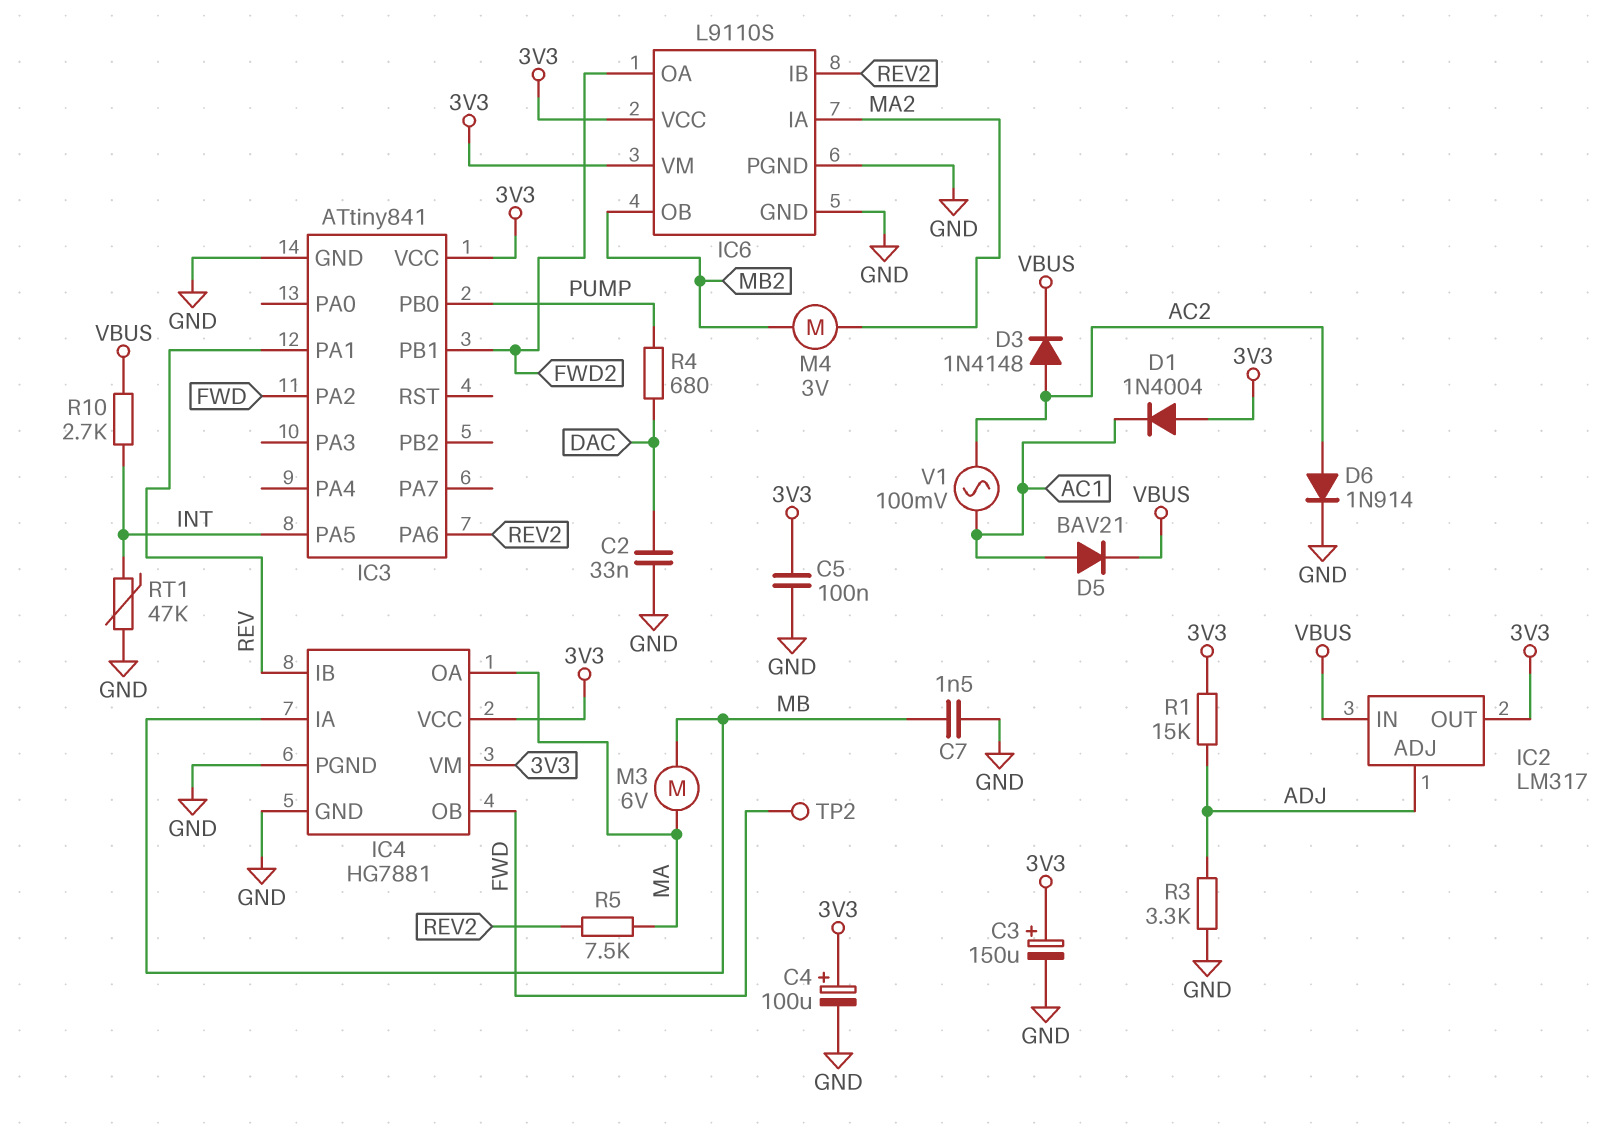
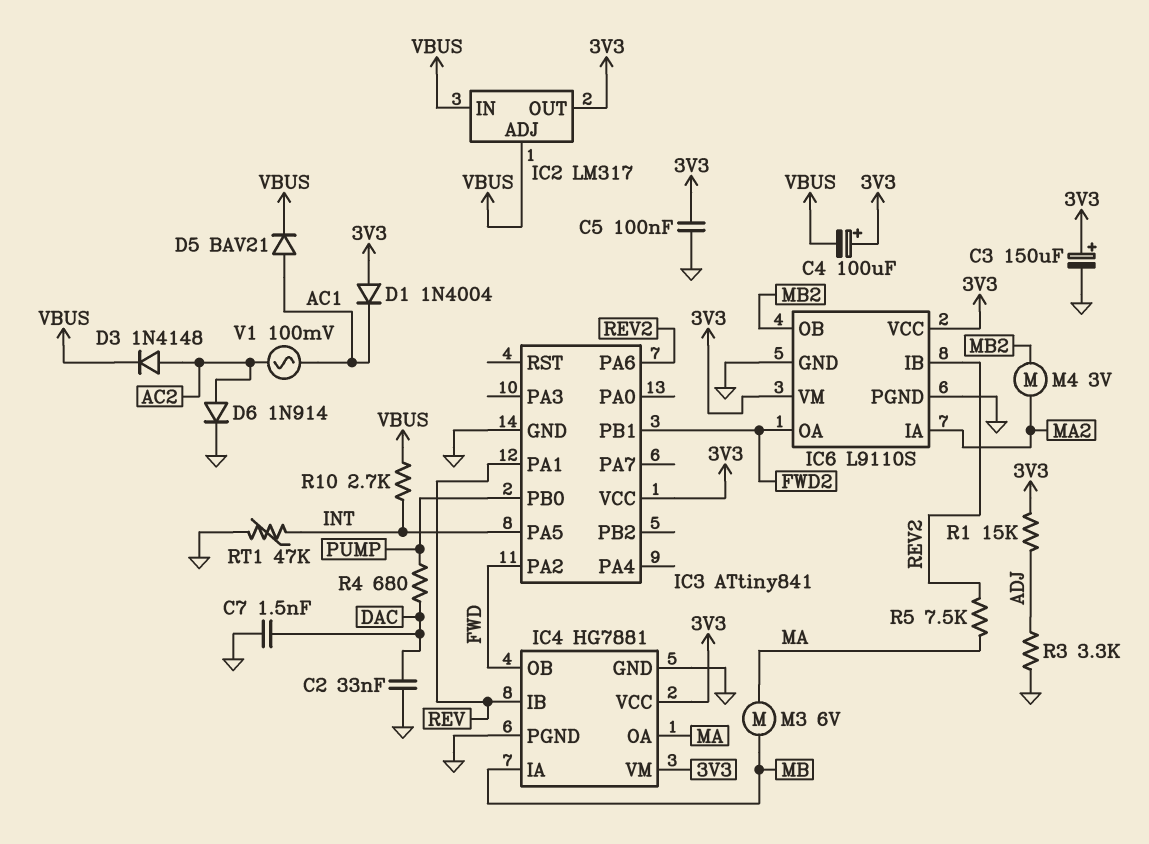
C4: 100uF (plus 3V3, minus GND) -> 100uF (plus 3V3, minus VBUS)
C7: 1.5nF (GND, MB) -> 1.5nF (DAC, GND)
IC2 pin ADJ: ADJ -> VBUS
TP2: test point (FWD) -> none

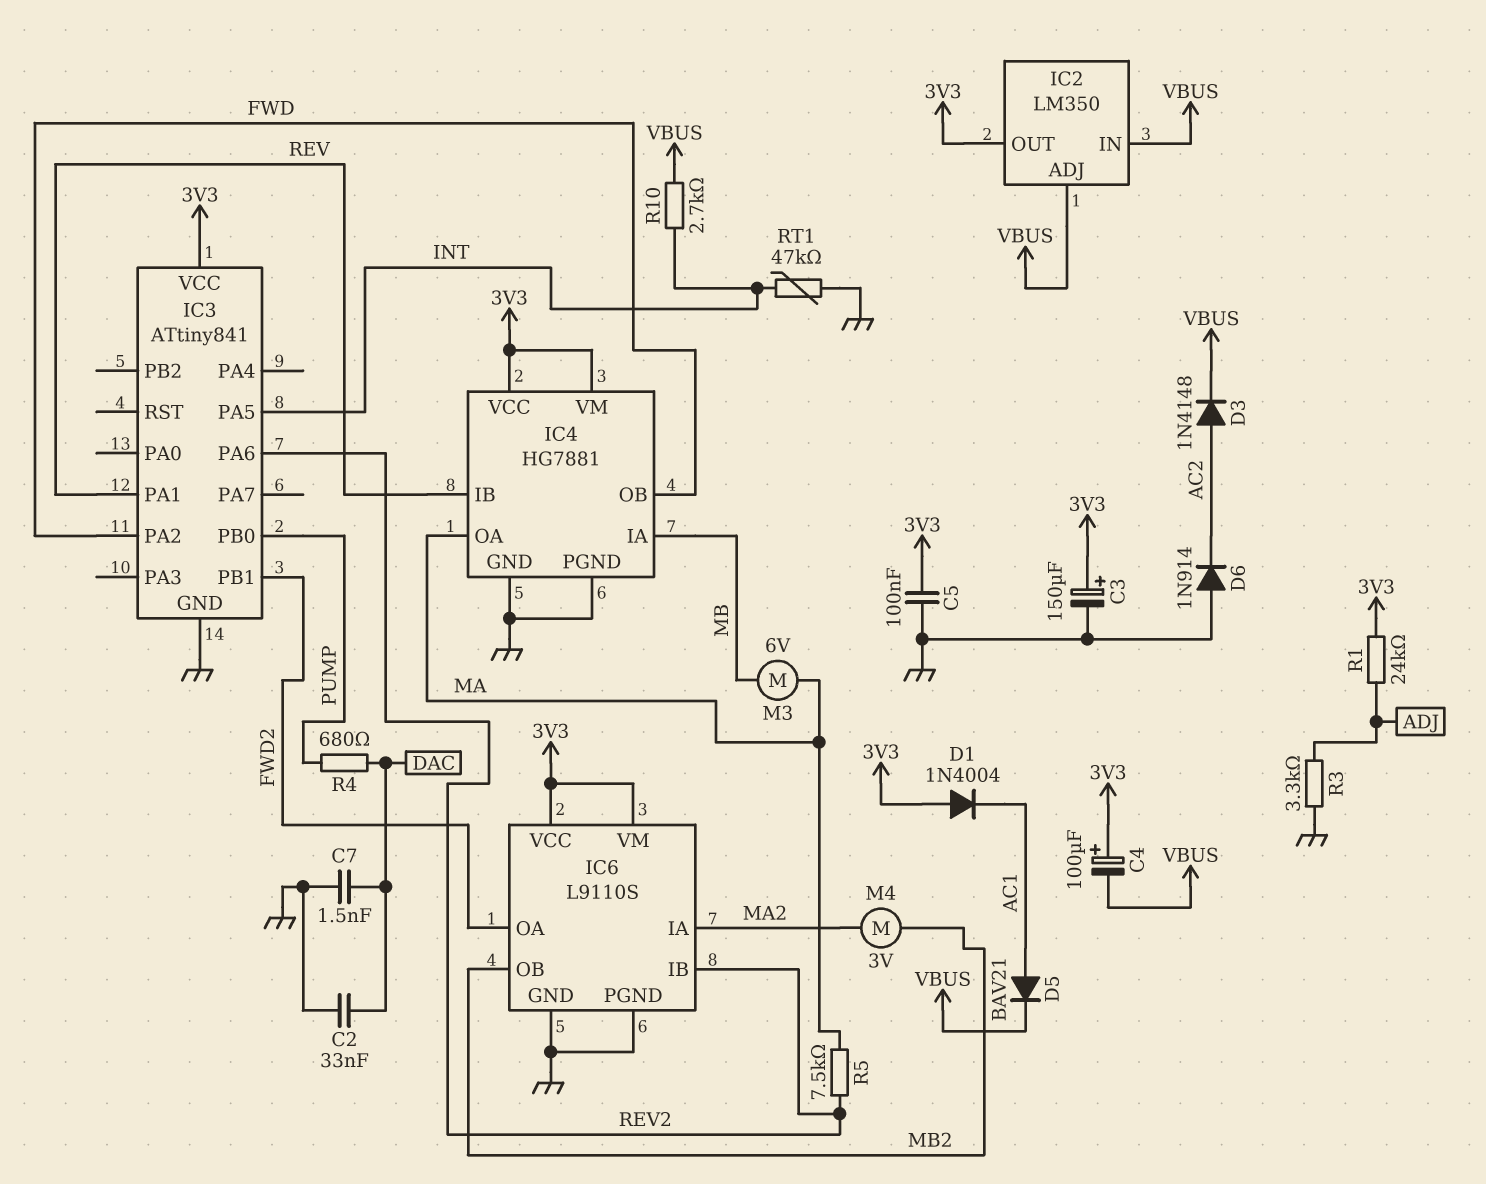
D6: diode 1N914 (A AC2, K GND) -> diode 1N914 (A GND, K AC2)
IC2: LM317 -> LM350
R1: 15k (3V3, ADJ) -> 24k (3V3, ADJ)
V1: AC 100mV (AC1, AC2) -> none

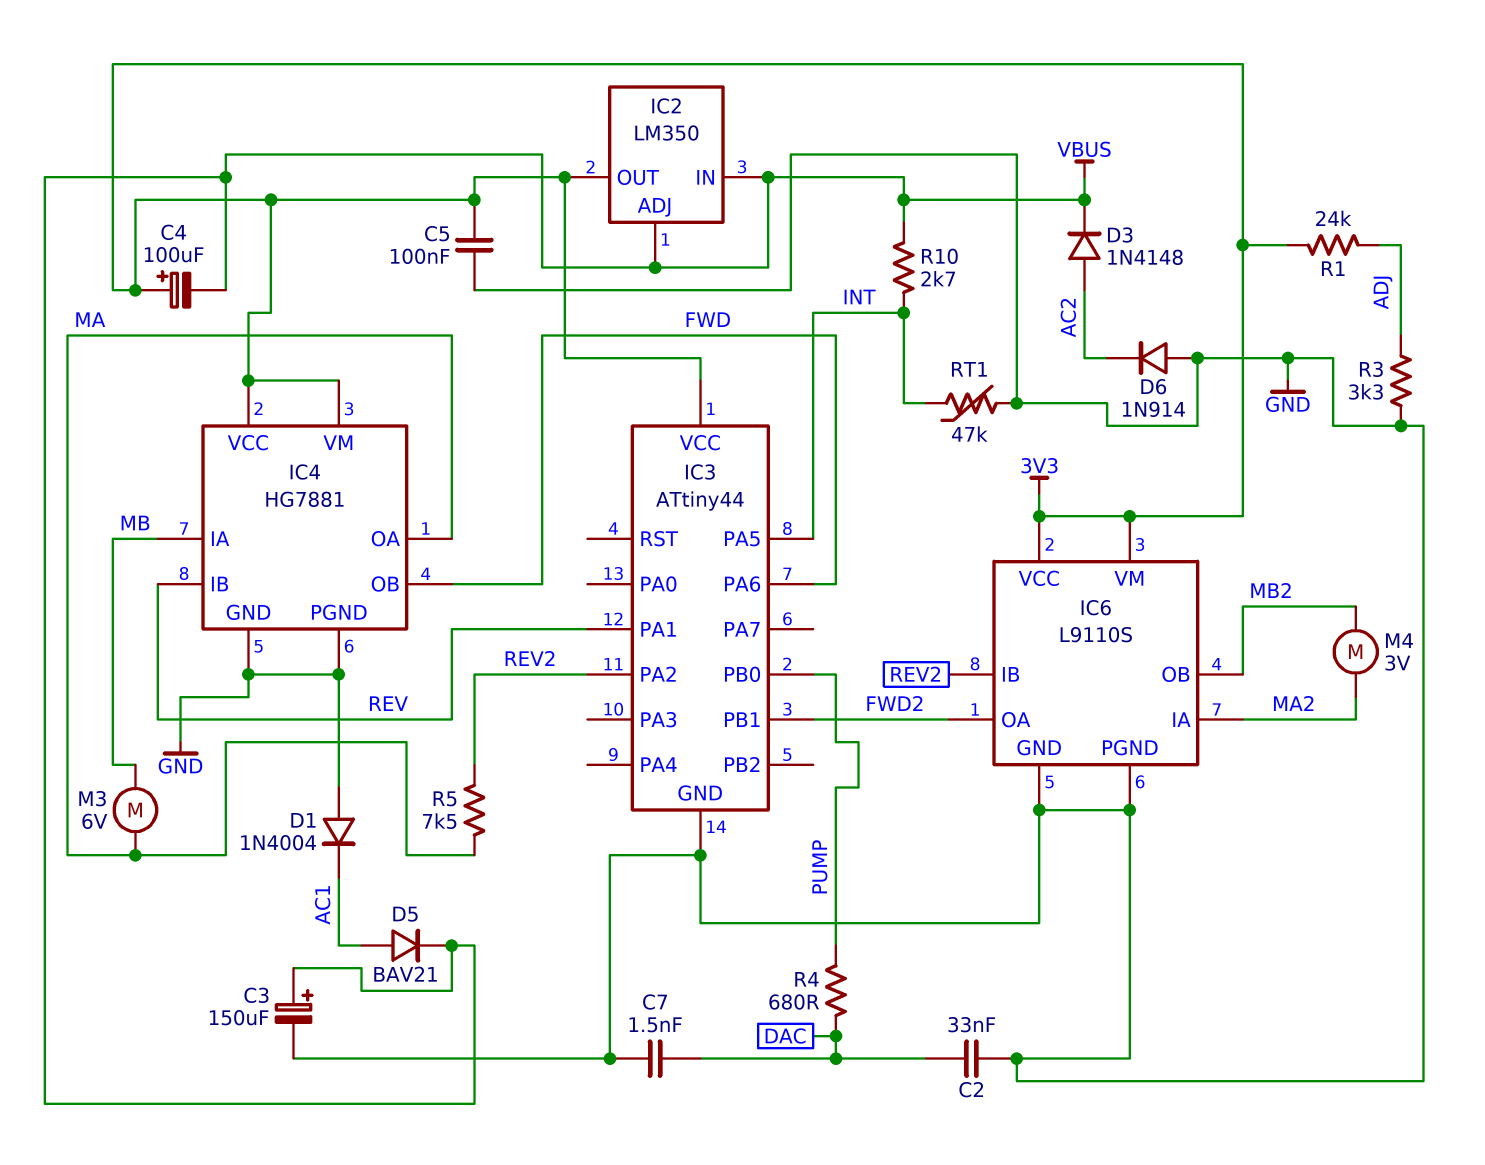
C3: 150uF (plus 3V3, minus GND) -> 150uF (plus VBUS, minus GND)
D1: diode 1N4004 (A 3V3, K AC1) -> diode 1N4004 (A GND, K AC1)
IC3: ATtiny841 -> ATtiny44
IC3 pin PA2: FWD -> REV2
IC3 pin PA6: REV2 -> FWD

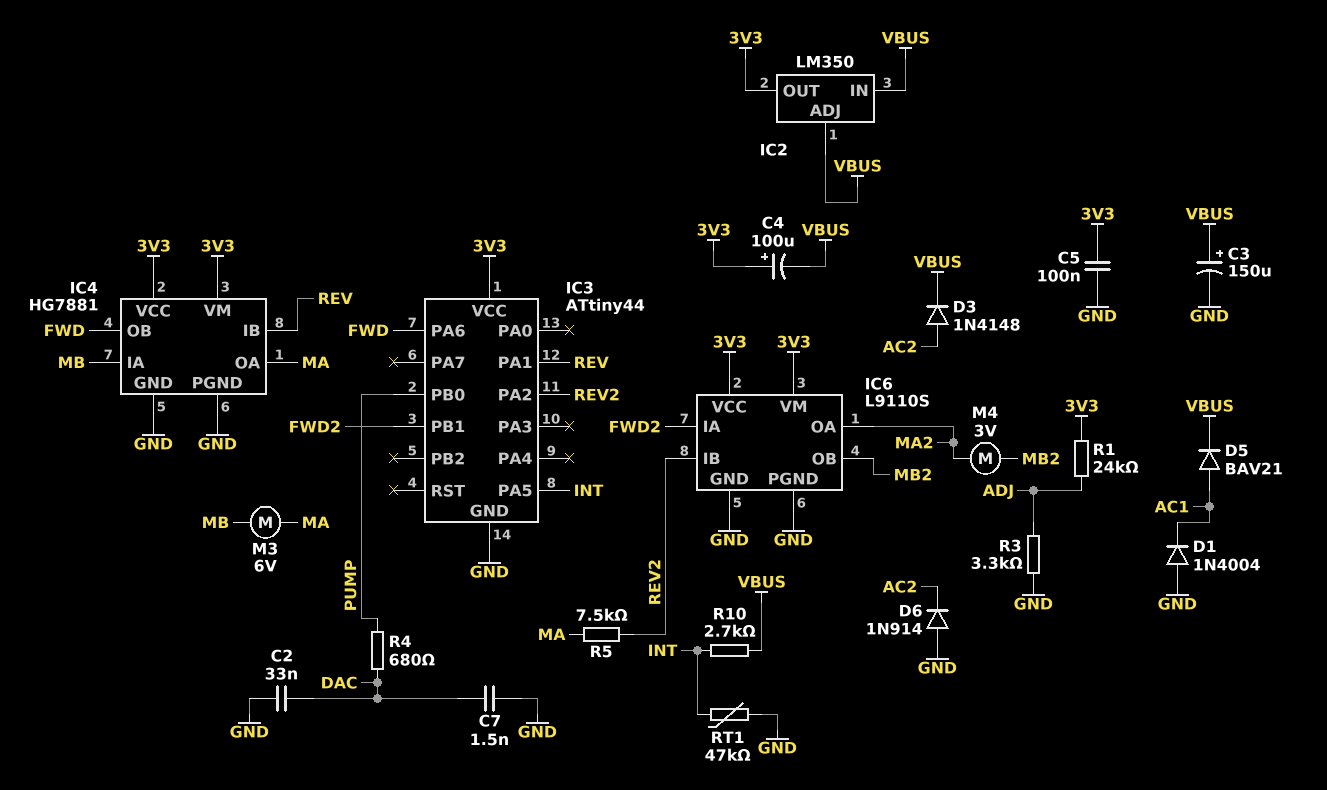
IC6 pin IA: MA2 -> FWD2
IC6 pin OA: FWD2 -> MA2

